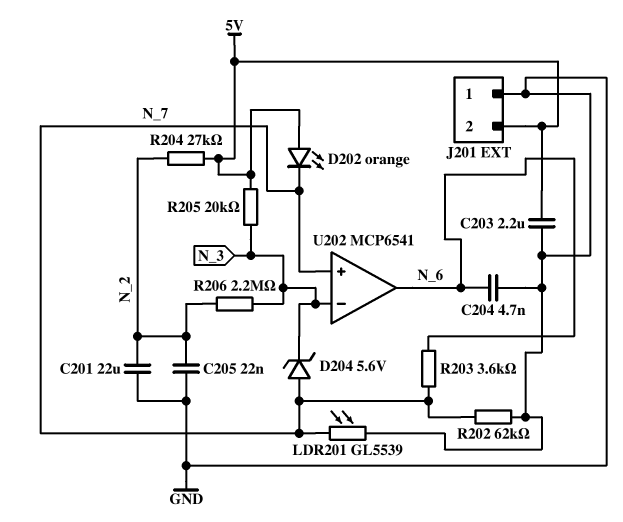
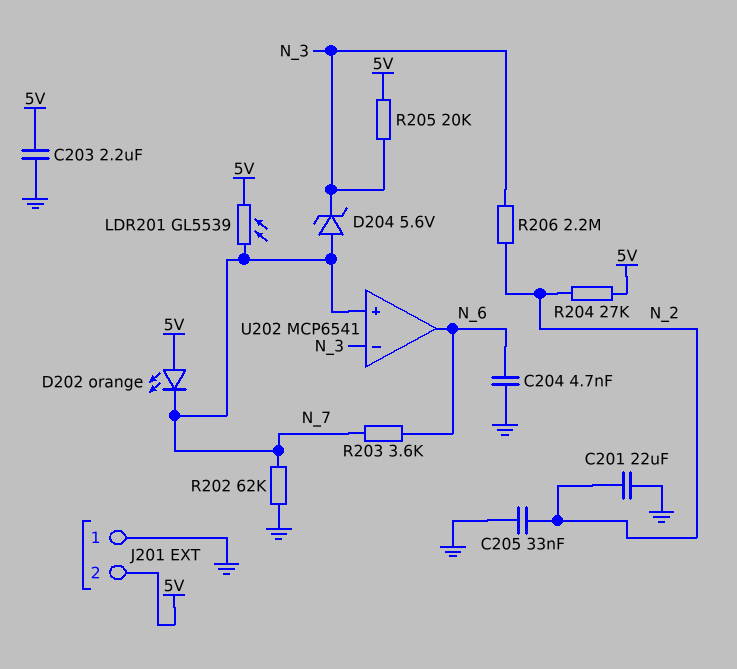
C205: 22nF (GND, N_2) -> 33nF (GND, N_2)
LDR201: GL5539 (GND, N_7) -> GL5539 (5V, N_7)

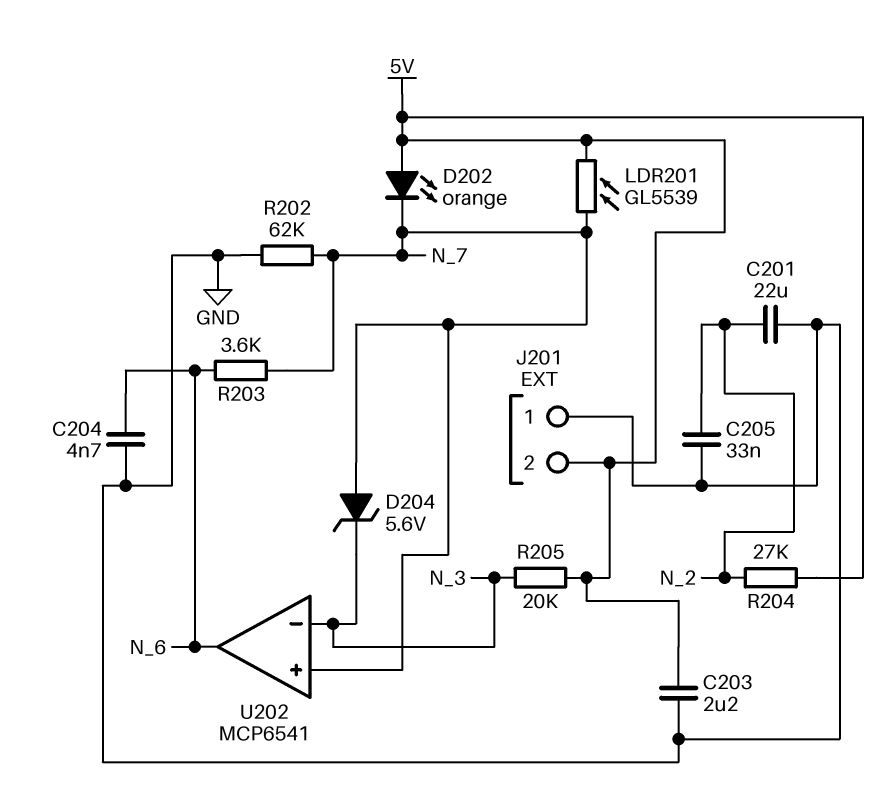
R206: 2.2M (N_2, N_3) -> none

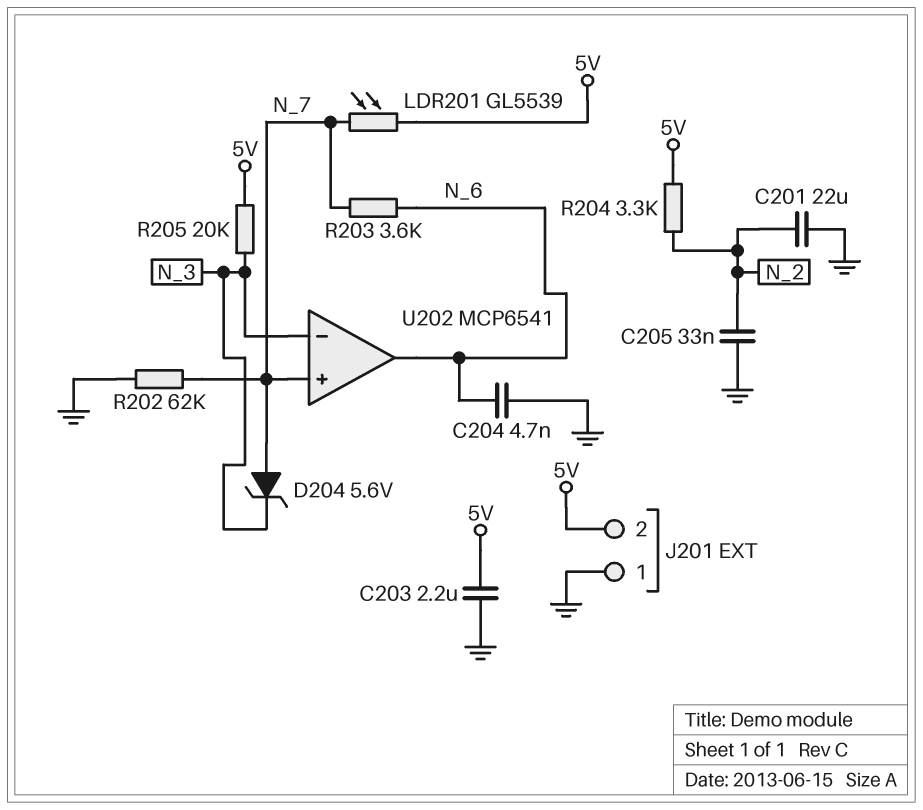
D202: LED orange (A 5V, K N_7) -> none
R204: 27k (5V, N_2) -> 3.3k (5V, N_2)

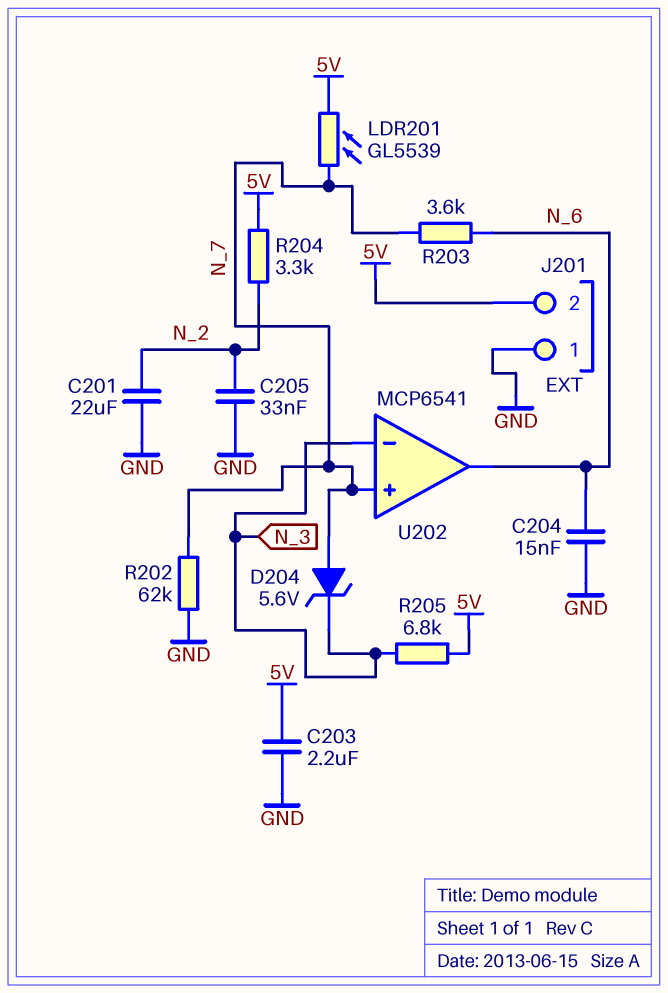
C204: 4.7nF (GND, N_6) -> 15nF (GND, N_6)
R205: 20k (5V, N_3) -> 6.8k (5V, N_3)

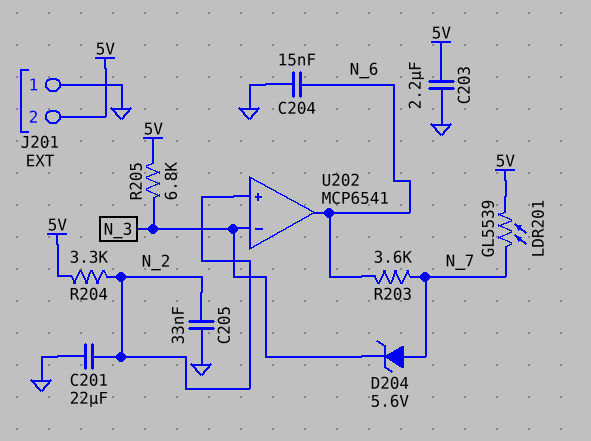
R202: 62k (GND, N_7) -> none
U202 pin in+: N_7 -> N_2

